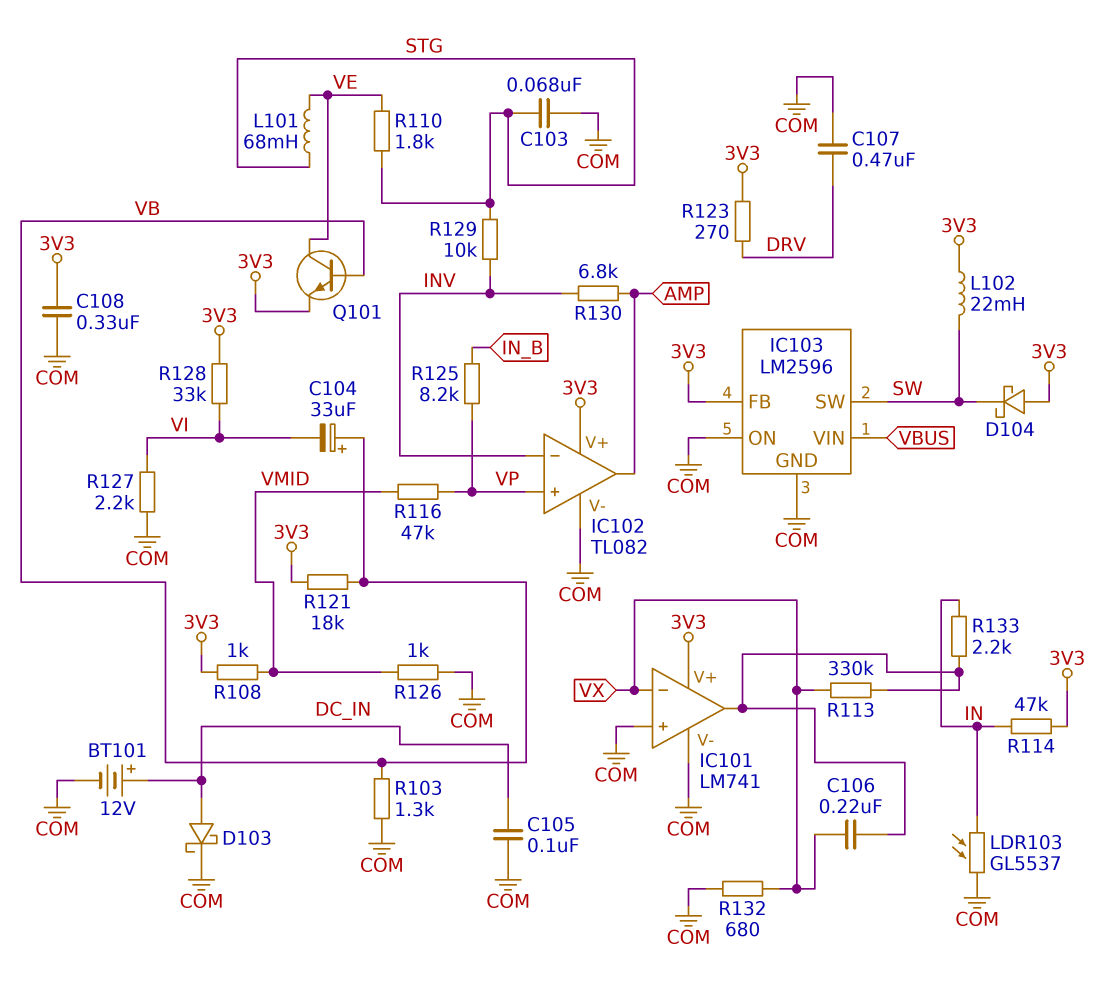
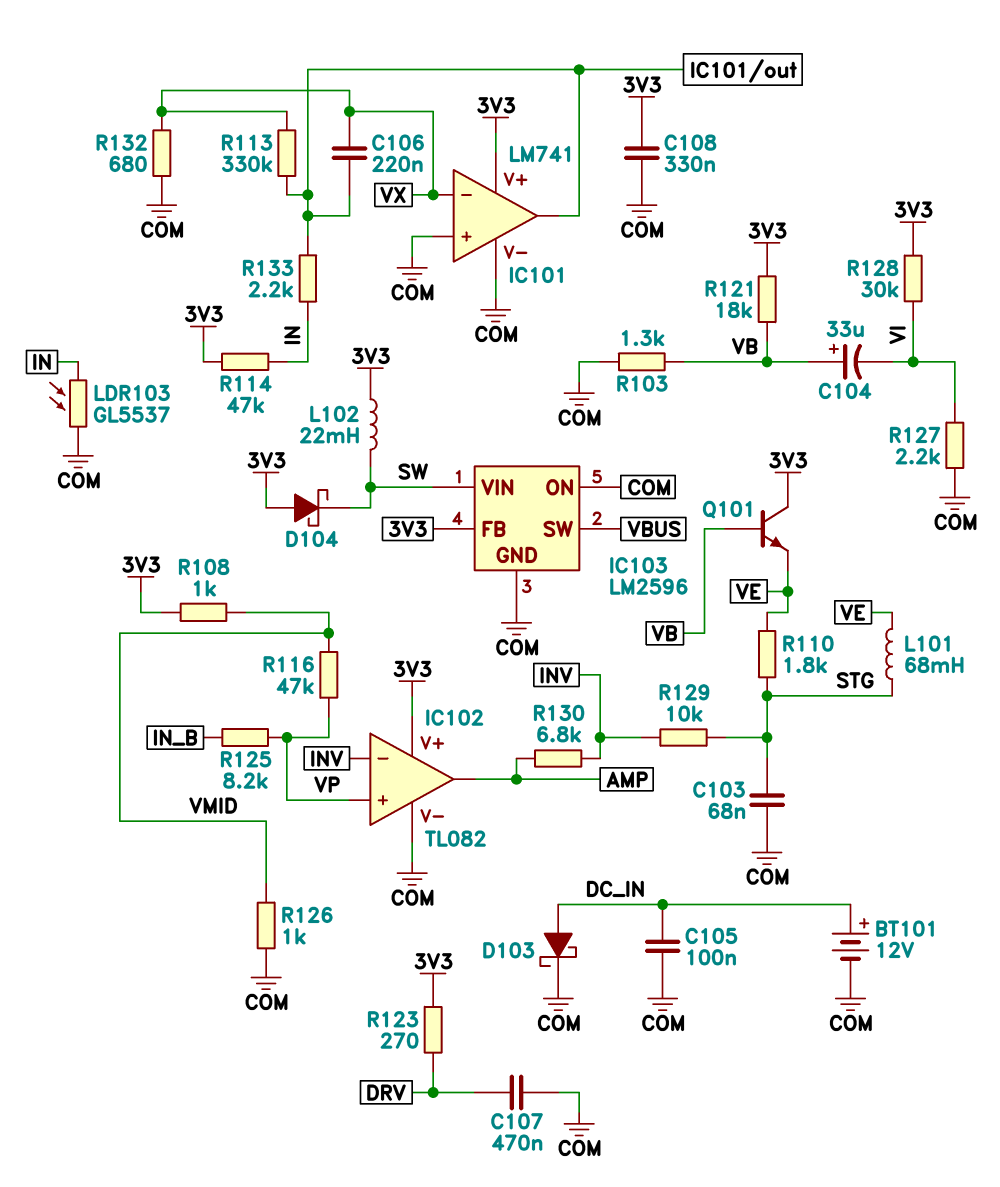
IC103 pin SW: SW -> VBUS
IC103 pin VIN: VBUS -> SW
Q101: NPN (B VB, C VE, E 3V3) -> NPN (B VB, C 3V3, E VE)
R128: 33k (3V3, VI) -> 30k (3V3, VI)

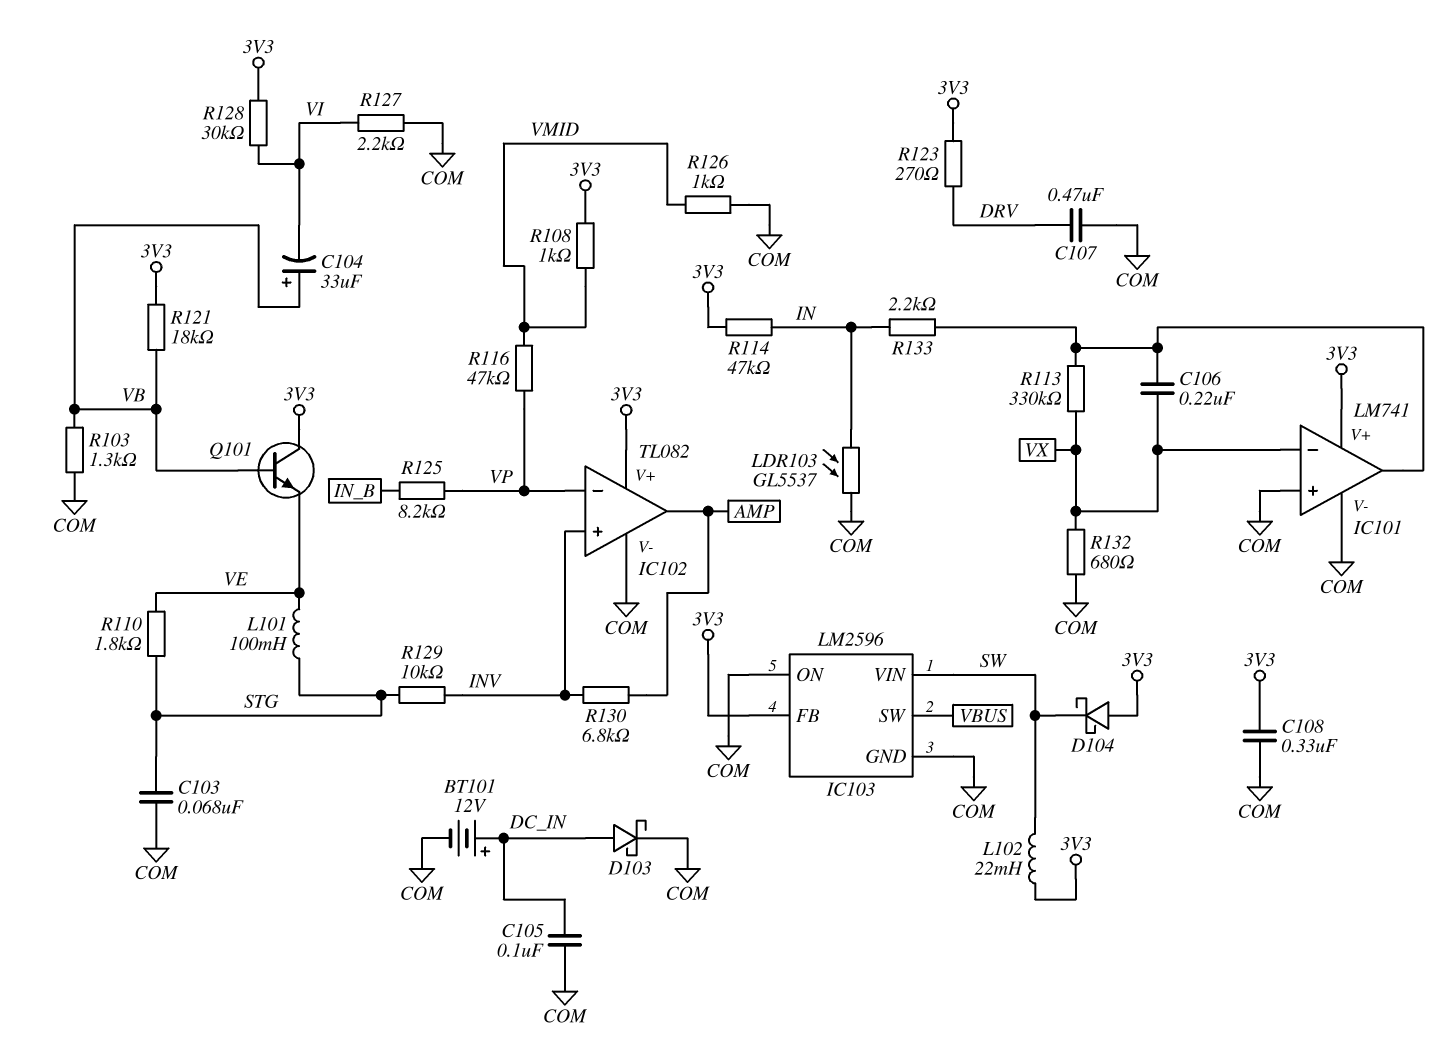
IC102 pin in+: VP -> INV
IC102 pin in-: INV -> VP
L101: 68mH (STG, VE) -> 100mH (STG, VE)

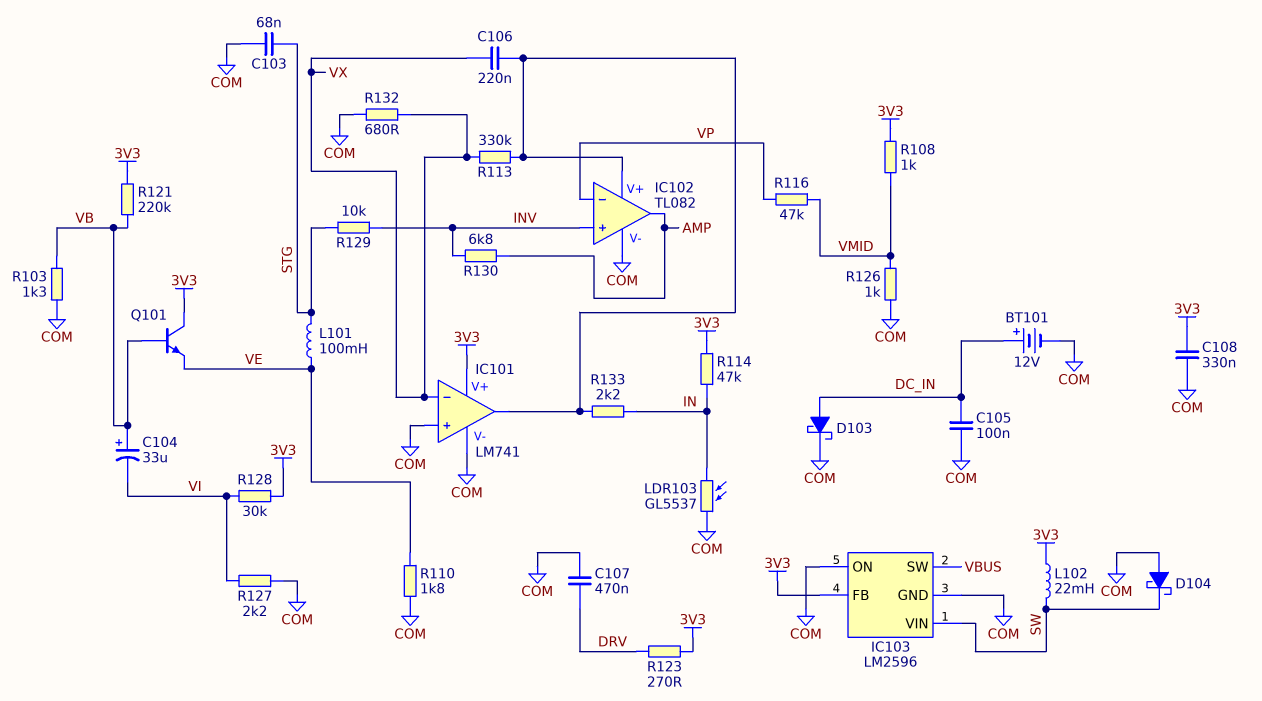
D104: schottky (A 3V3, K SW) -> schottky (A COM, K SW)
IC102 pin V+: 3V3 -> IC101/out
R110: 1.8k (STG, VE) -> 1.8k (COM, VE)
R121: 18k (3V3, VB) -> 220k (3V3, VB)
R125: 8.2k (IN_B, VP) -> none

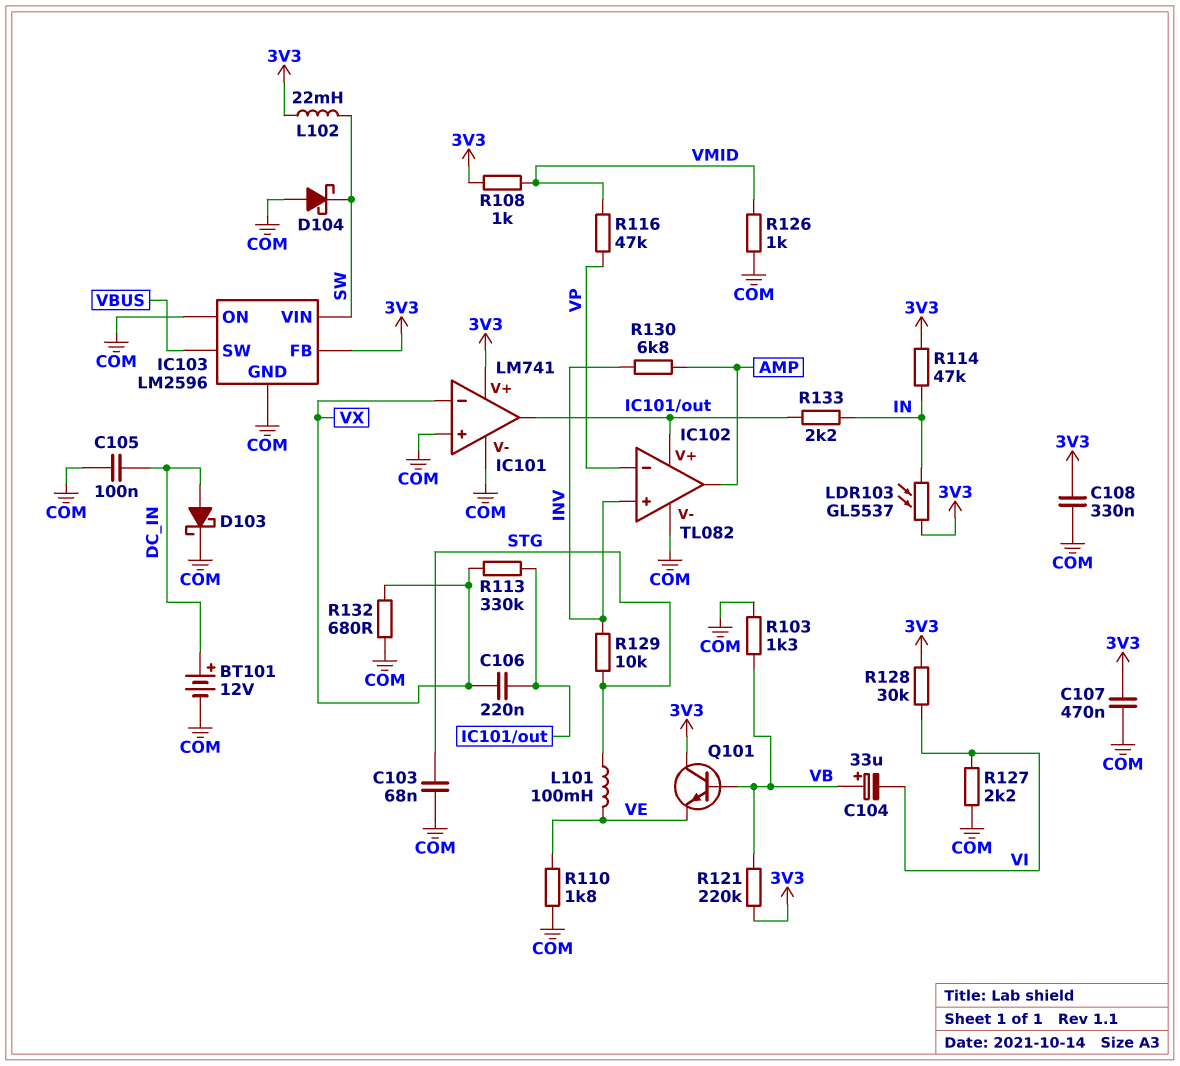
C107: 470nF (COM, DRV) -> 470nF (3V3, COM)
LDR103: GL5537 (COM, IN) -> GL5537 (3V3, IN)
R123: 270 (3V3, DRV) -> none

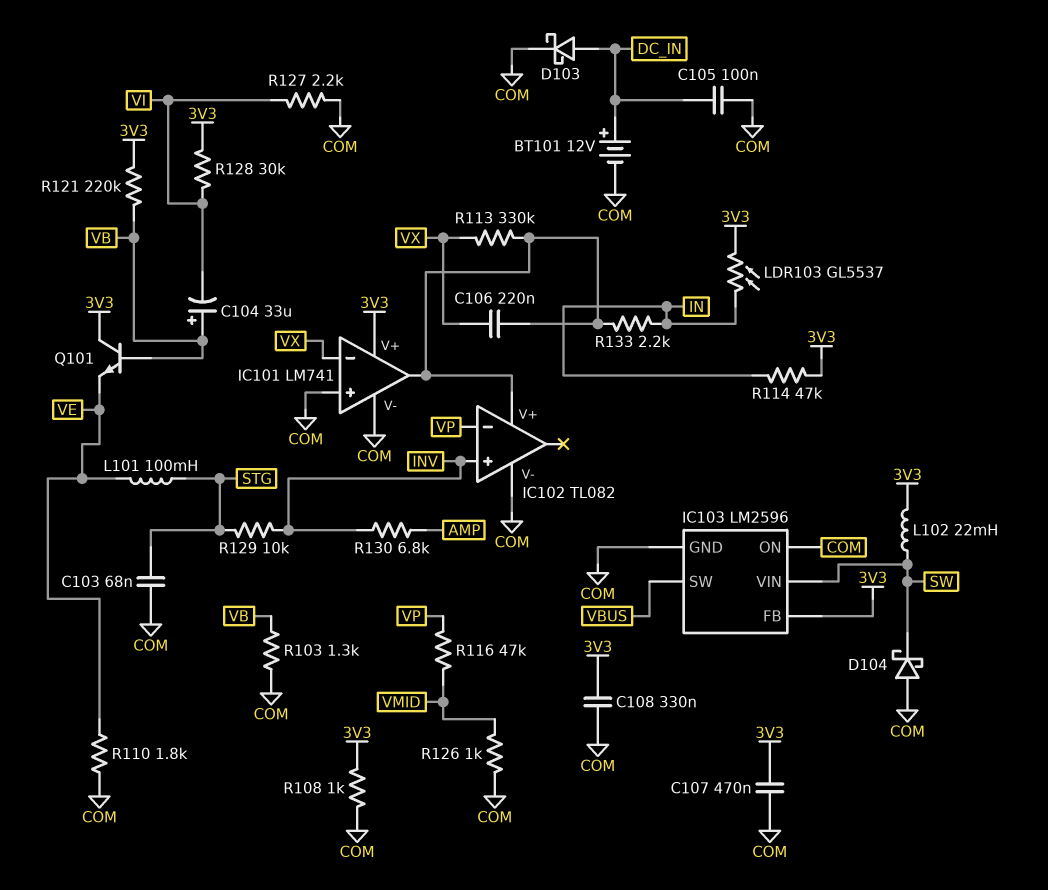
IC102 pin out: AMP -> none
R108: 1k (3V3, VMID) -> 1k (3V3, COM)
R132: 680 (COM, VX) -> none

